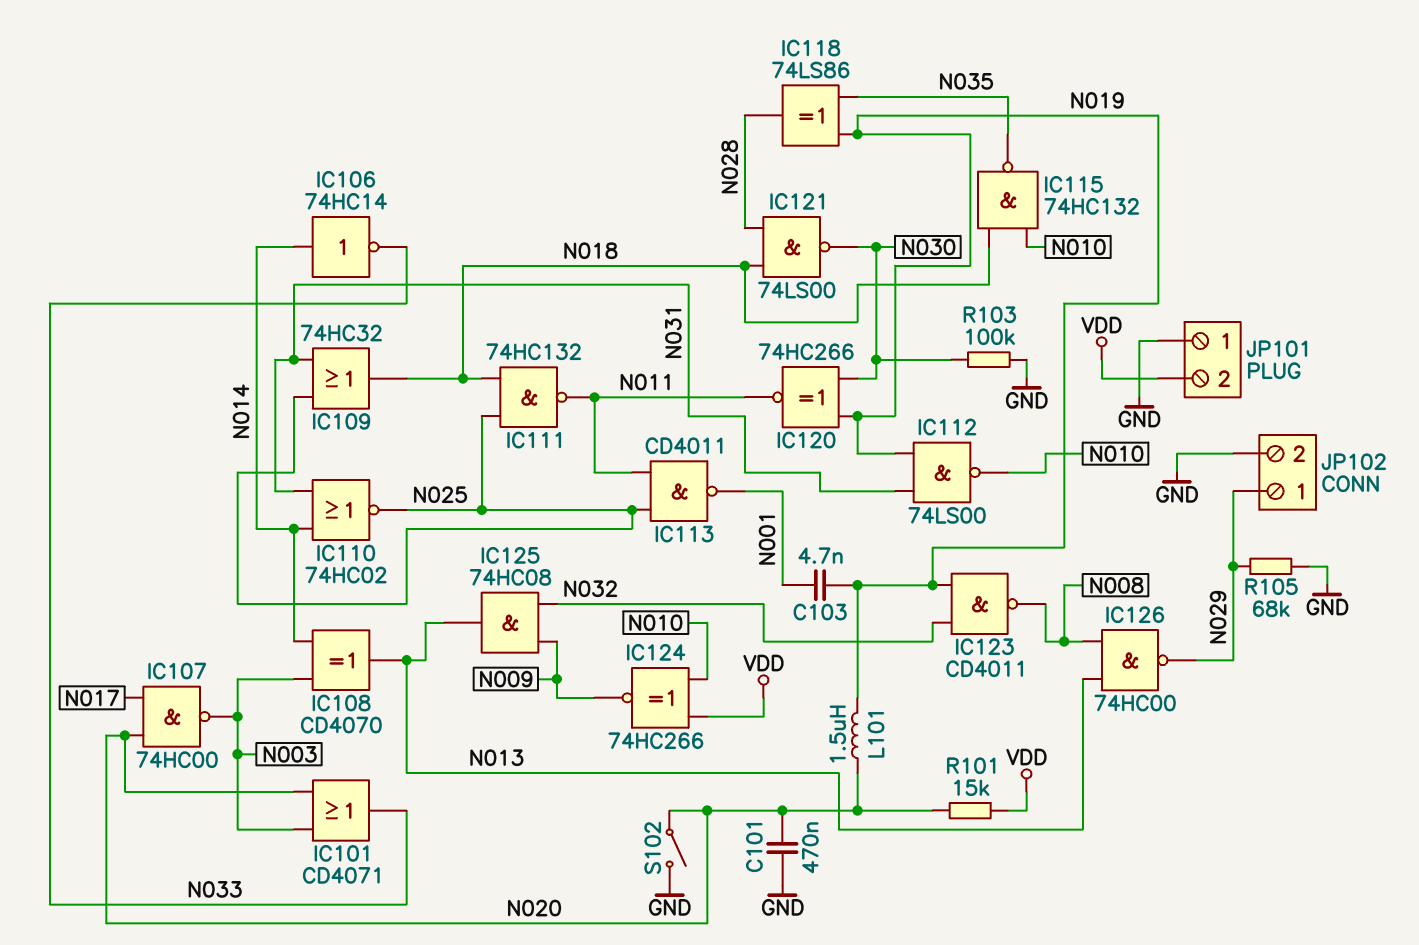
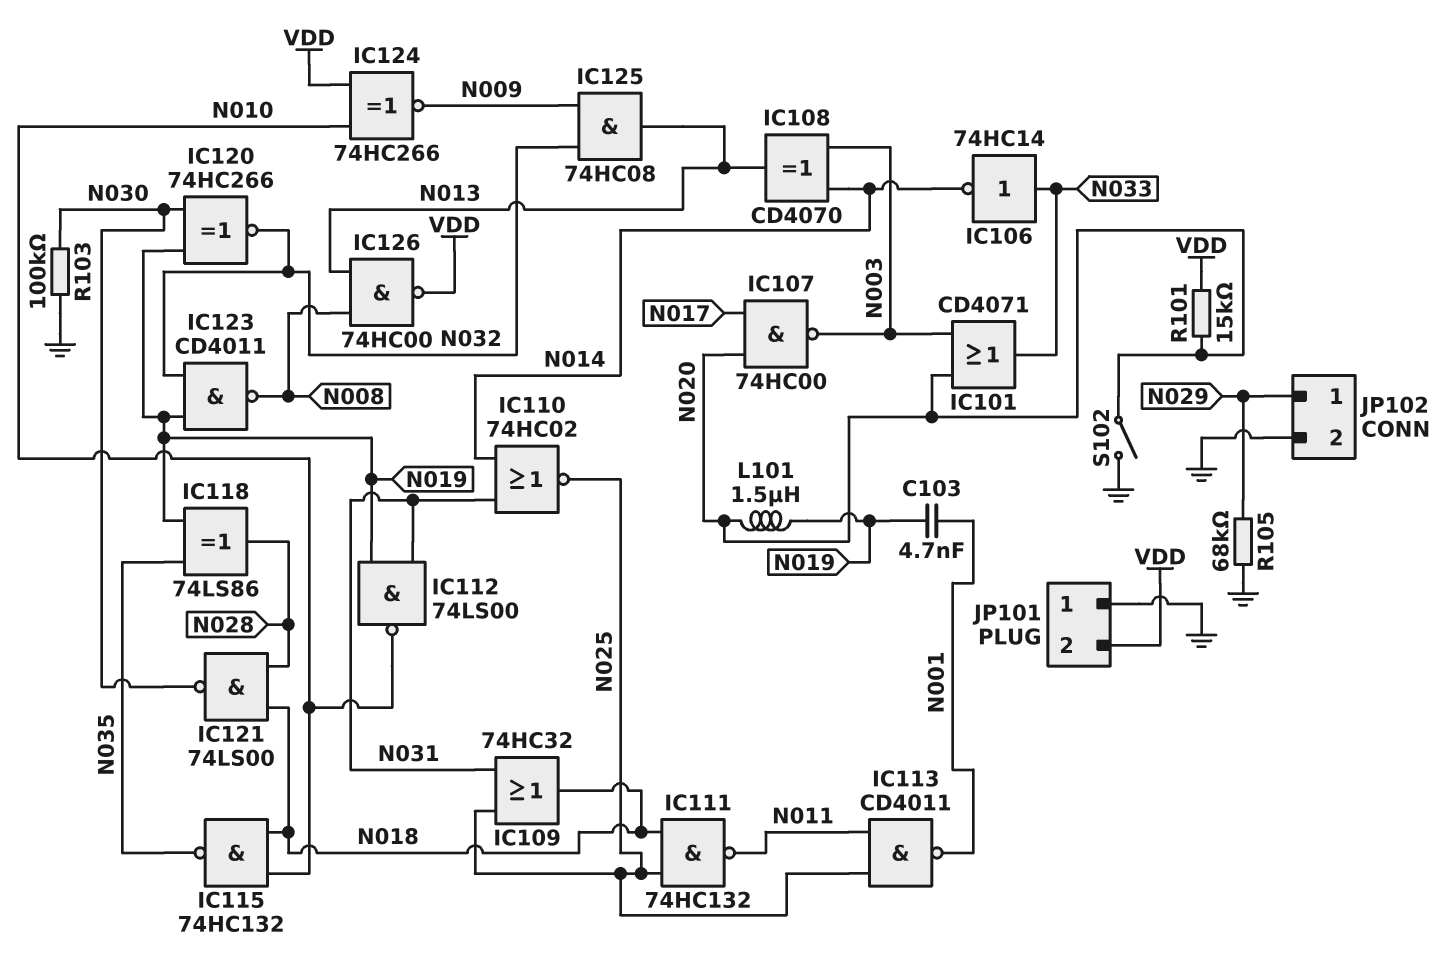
C101: 470nF (GND, N020) -> none
IC106: NOT 74HC14 (in N014, out N033) -> NOT 74HC14 (in N033, out N014)
IC120: XNOR 74HC266 (in N019, in N030, out N011) -> XNOR 74HC266 (in N019, in N030, out N032)
IC126: NAND 74HC00 (in N008, in N013, out N029) -> NAND 74HC00 (in N008, in N013, out VDD)

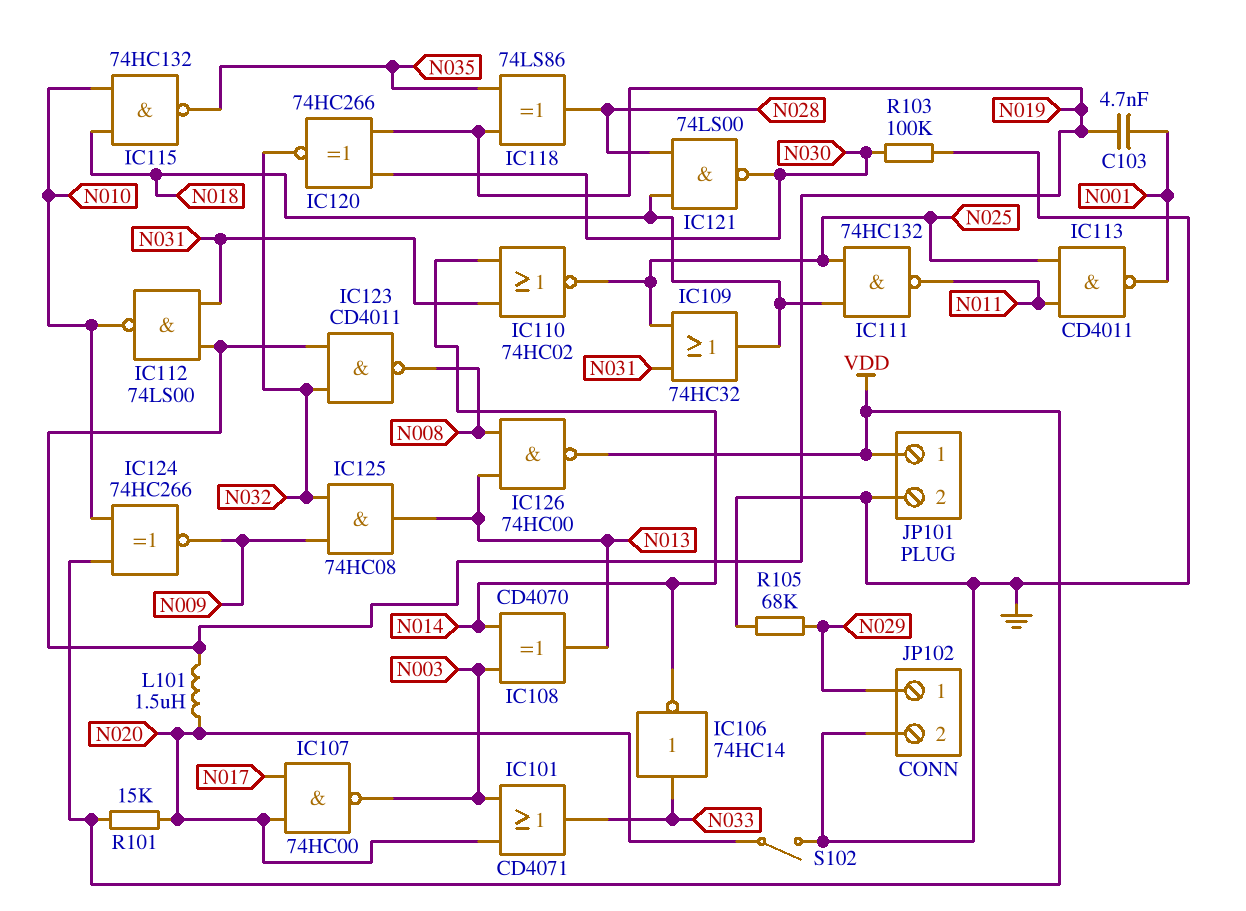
JP101 pin 1: GND -> VDD
JP101 pin 2: VDD -> GND

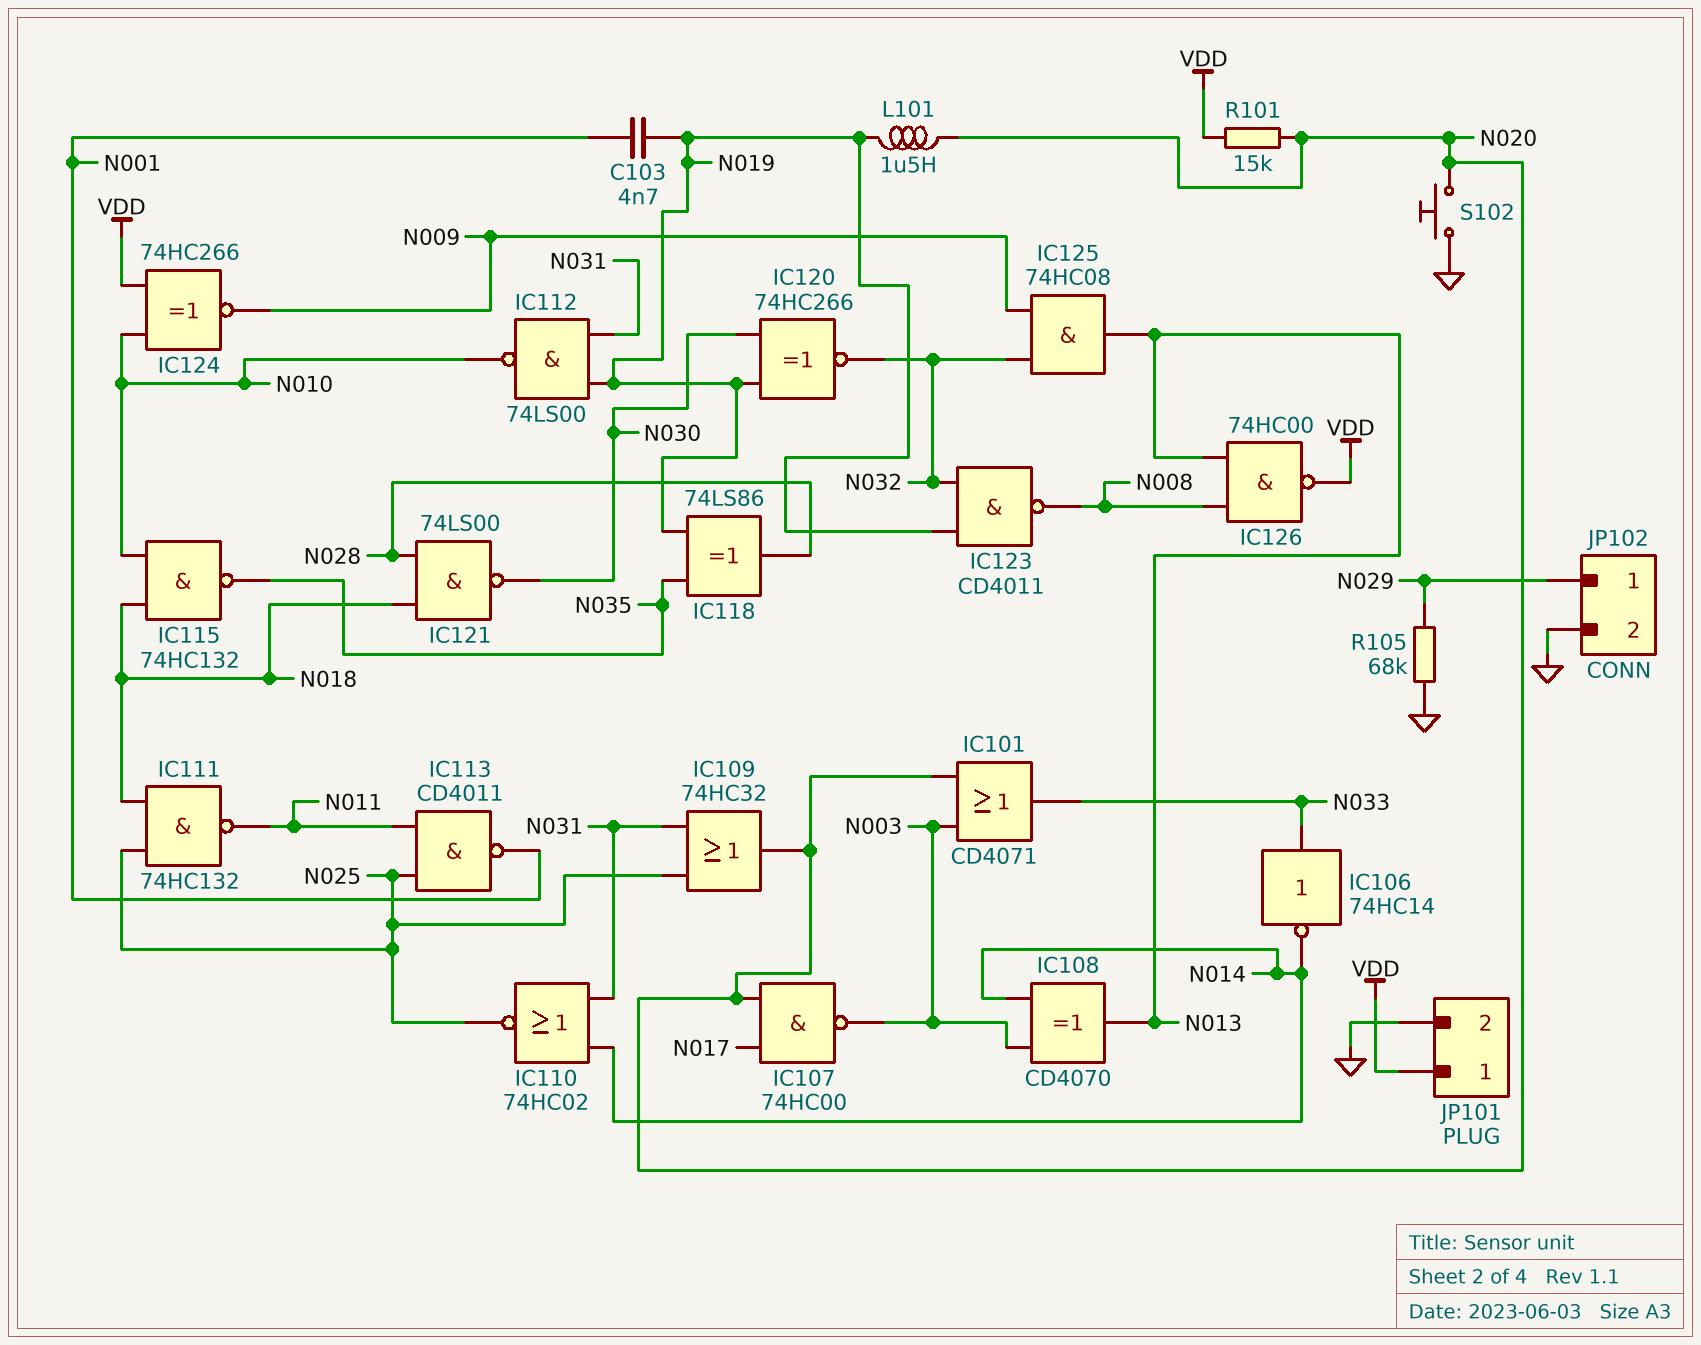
IC109: OR 74HC32 (in N025, in N031, out N018) -> OR 74HC32 (in N025, in N031, out N020)
R103: 100k (GND, N030) -> none
S102: switch (GND, N020) -> button (GND, N020)

